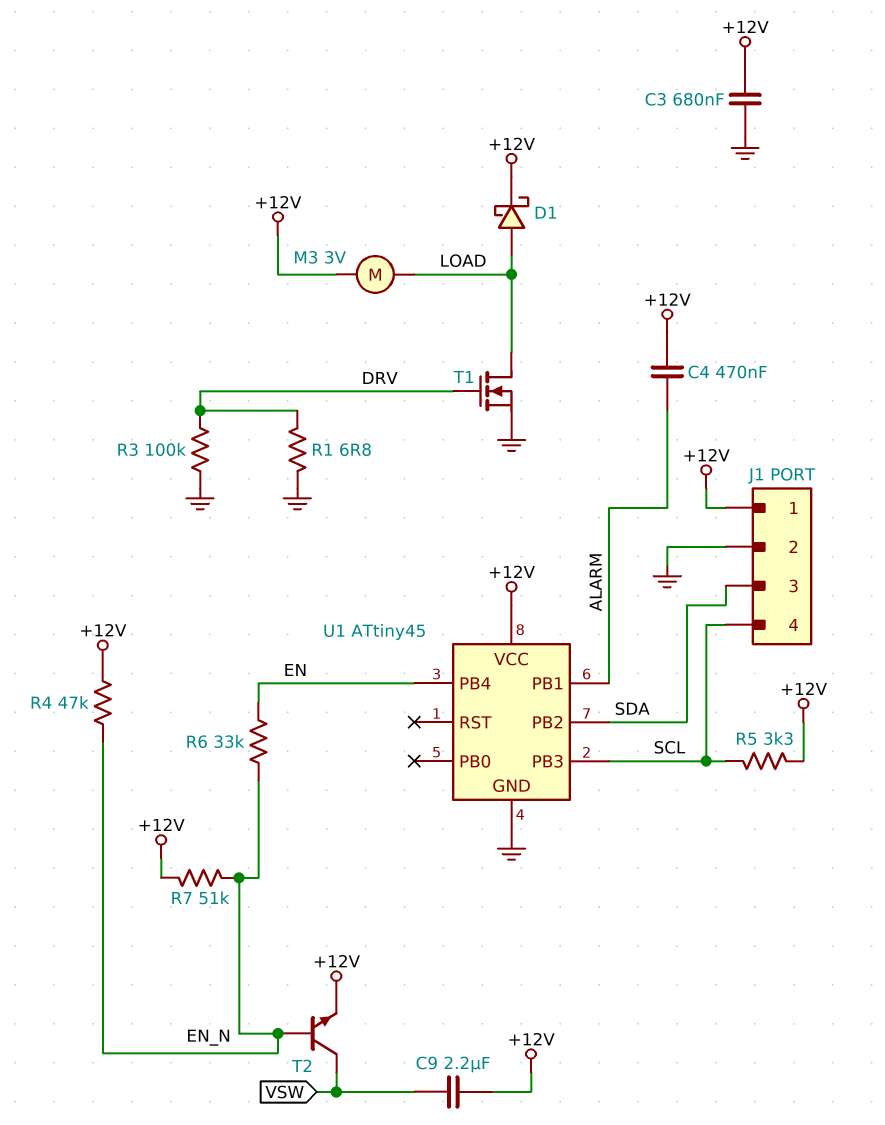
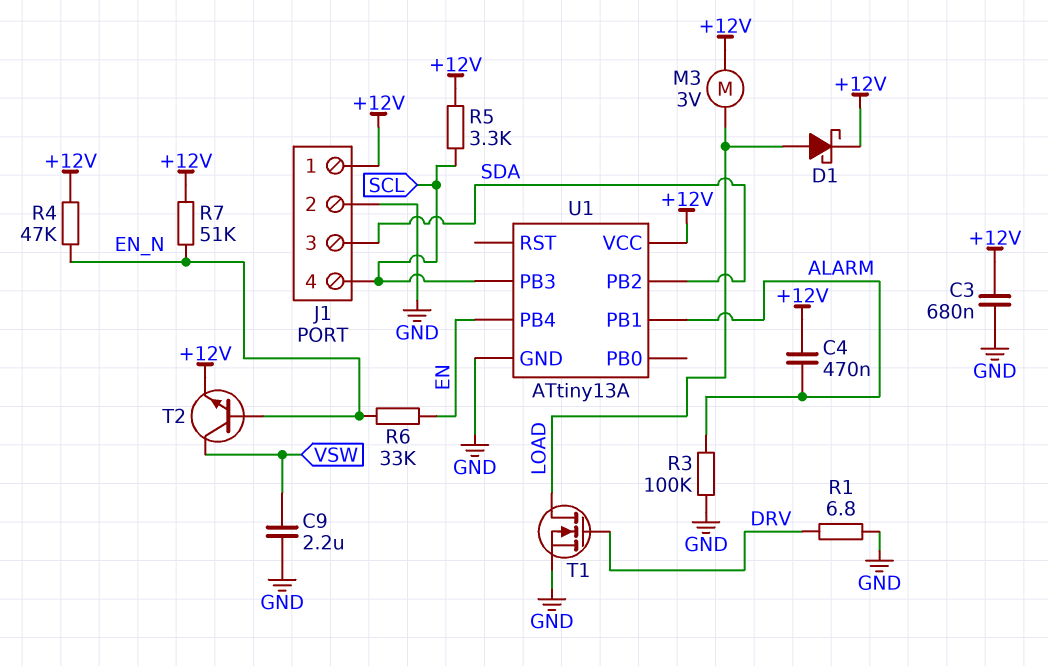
C9: 2.2uF (+12V, VSW) -> 2.2uF (GND, VSW)
R3: 100k (DRV, GND) -> 100k (ALARM, GND)
U1: ATtiny45 -> ATtiny13A

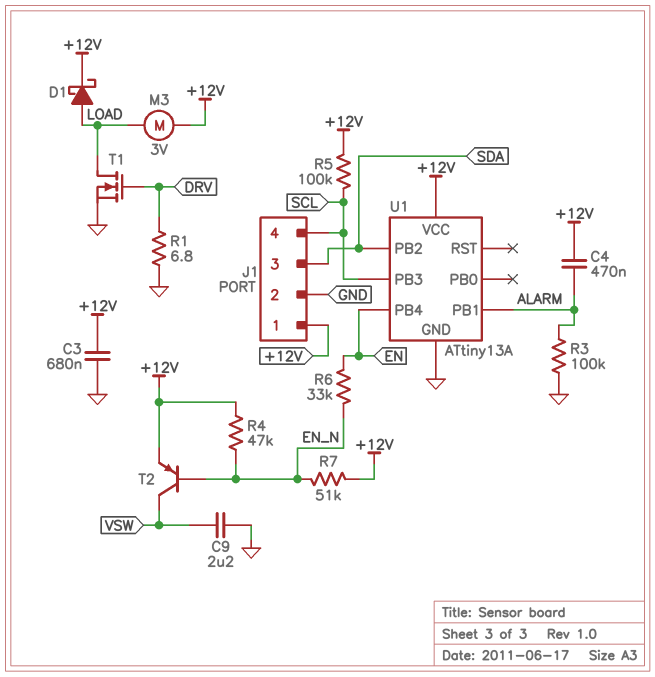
R5: 3.3k (+12V, SCL) -> 100k (+12V, SCL)
T2: NPN (B EN_N, C VSW, E +12V) -> PNP (B EN_N, C VSW, E +12V)

